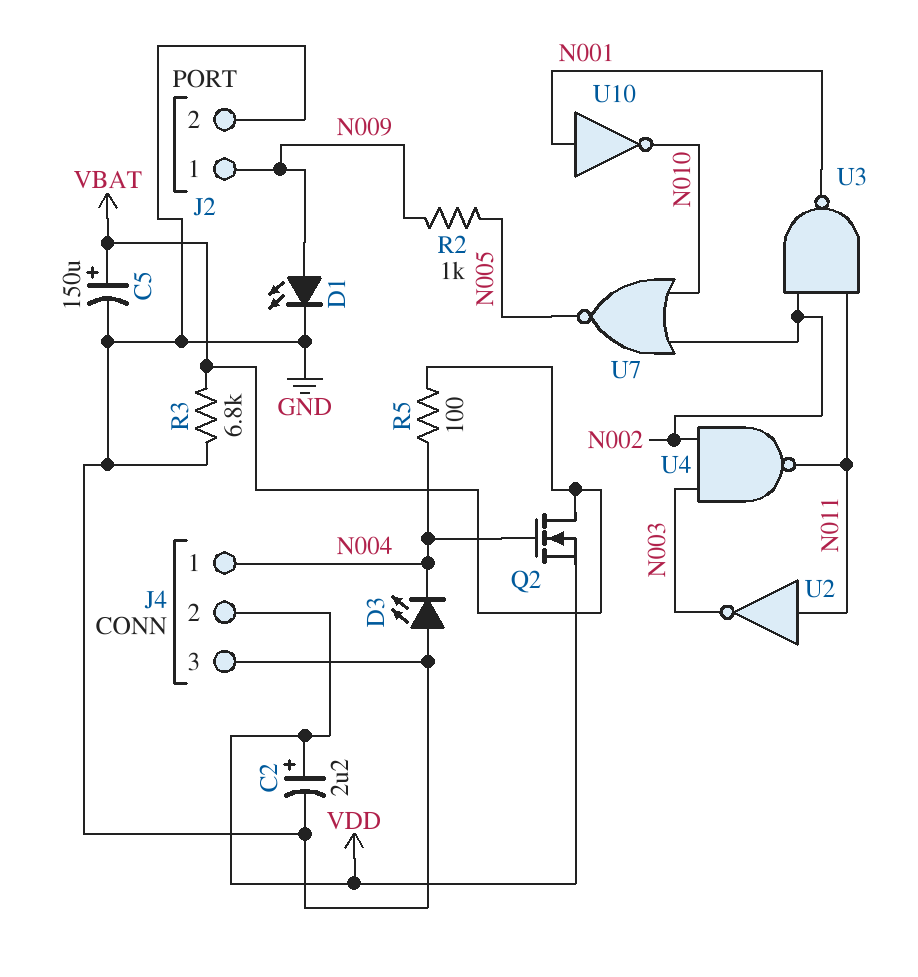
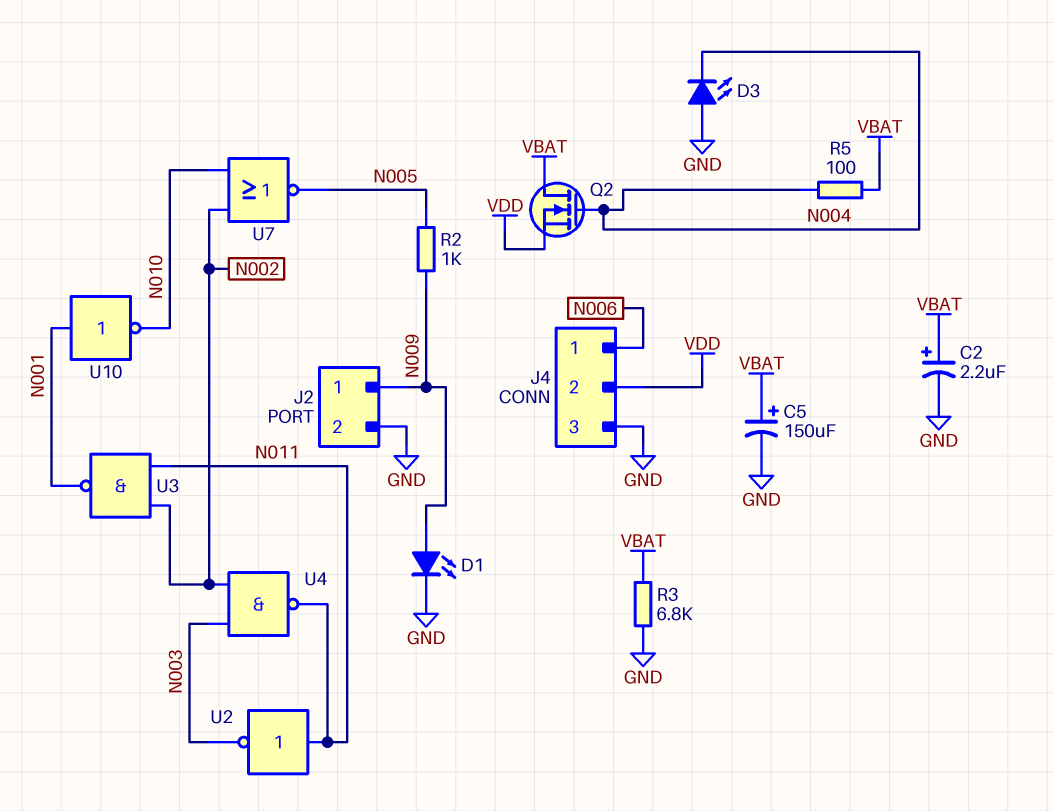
C2: 2.2uF (plus VDD, minus GND) -> 2.2uF (plus VBAT, minus GND)
J4 pin 1: N004 -> N006

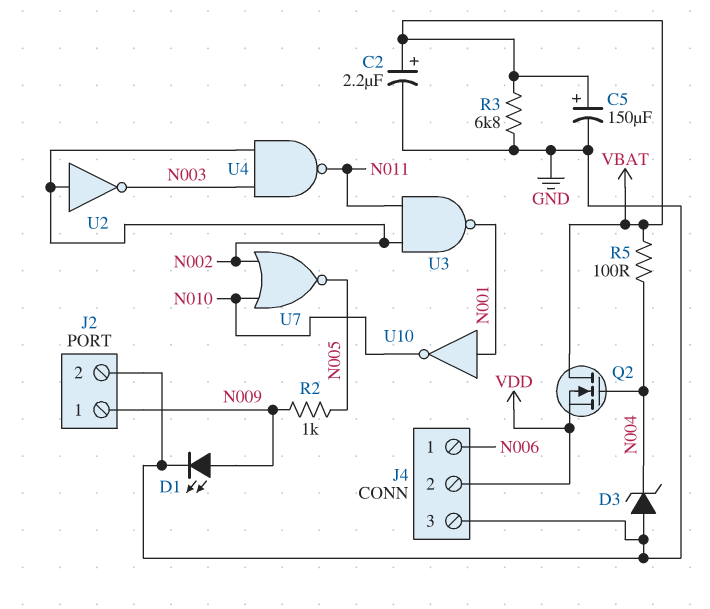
D3: LED (A GND, K N004) -> zener (A GND, K N004)
U2: NOT (in N011, out N003) -> NOT (in N002, out N003)

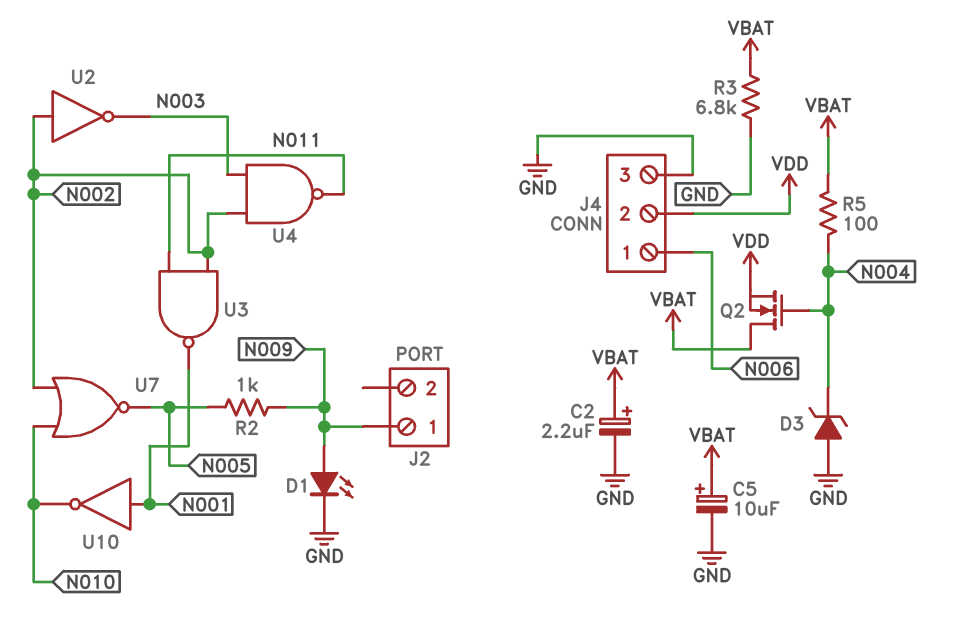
C5: 150uF (plus VBAT, minus GND) -> 10uF (plus VBAT, minus GND)
J2 pin 2: GND -> none

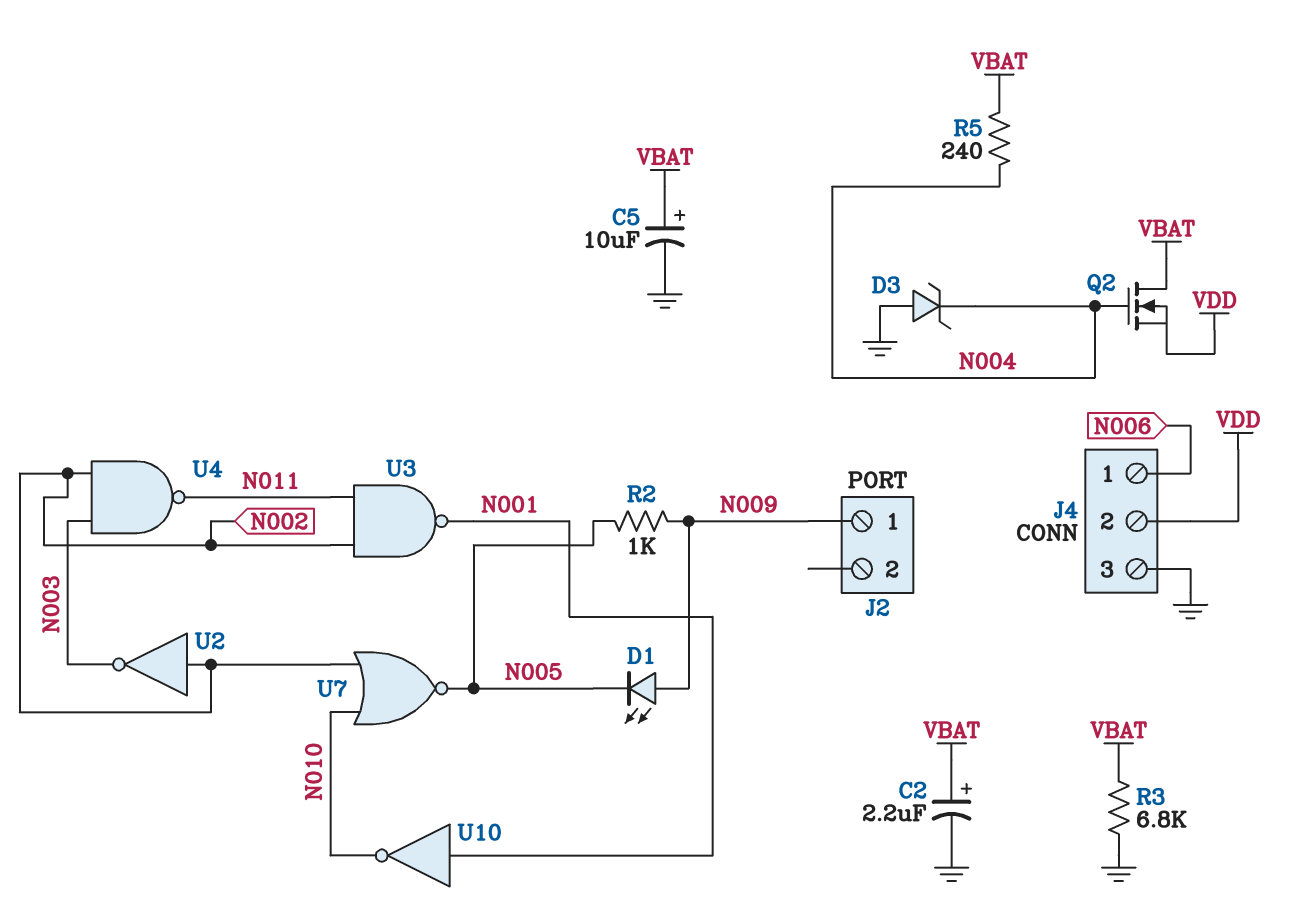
D1: LED (A N009, K GND) -> LED (A N009, K N005)
R5: 100 (N004, VBAT) -> 240 (N004, VBAT)

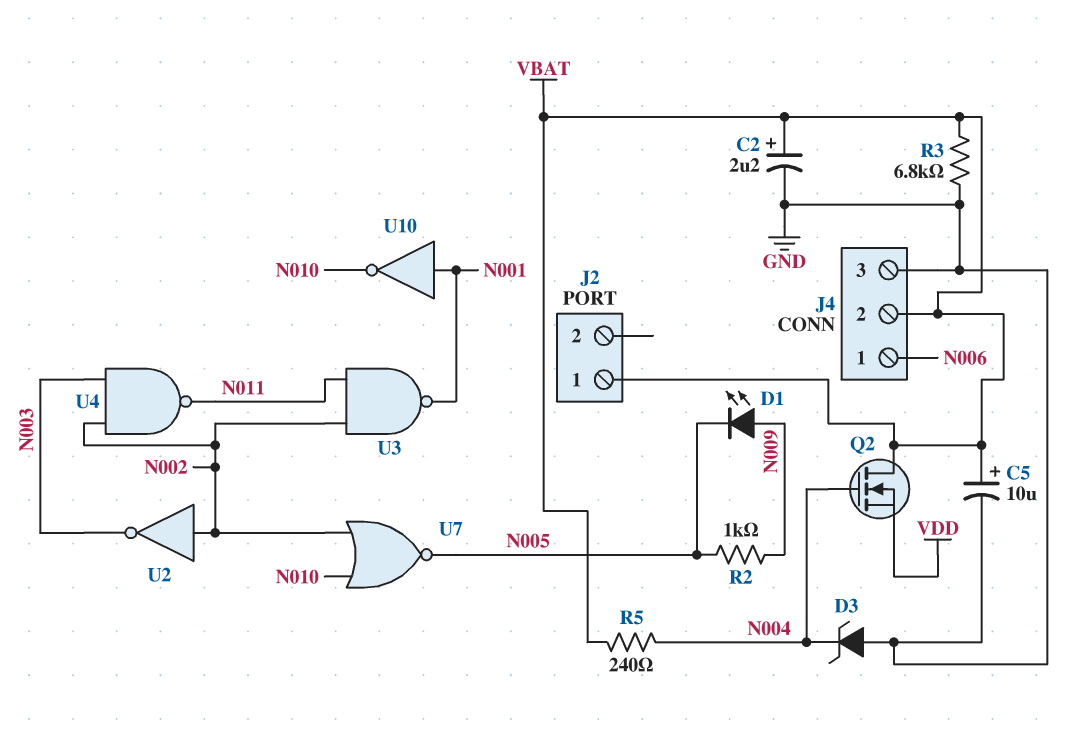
J2 pin 1: N009 -> VBAT
J4 pin 2: VDD -> VBAT

